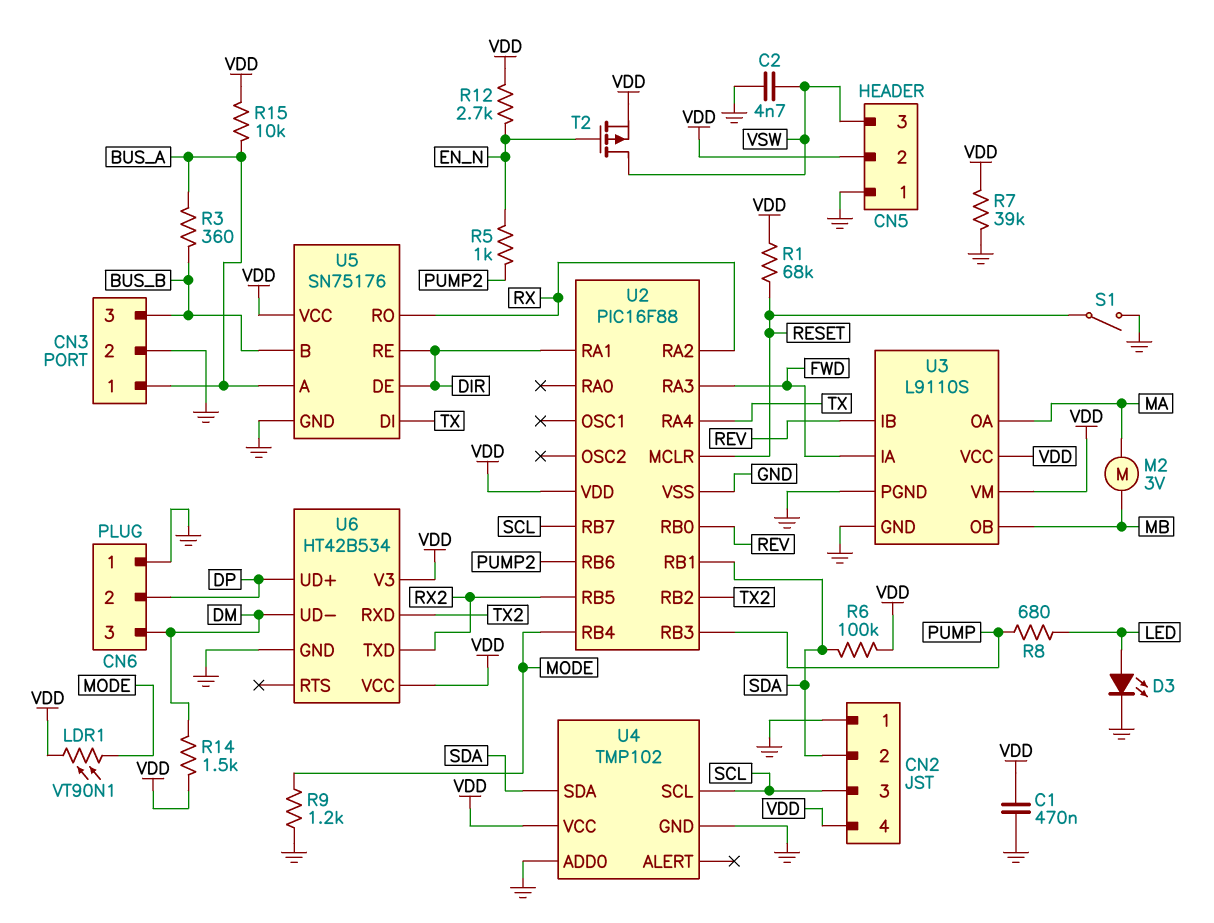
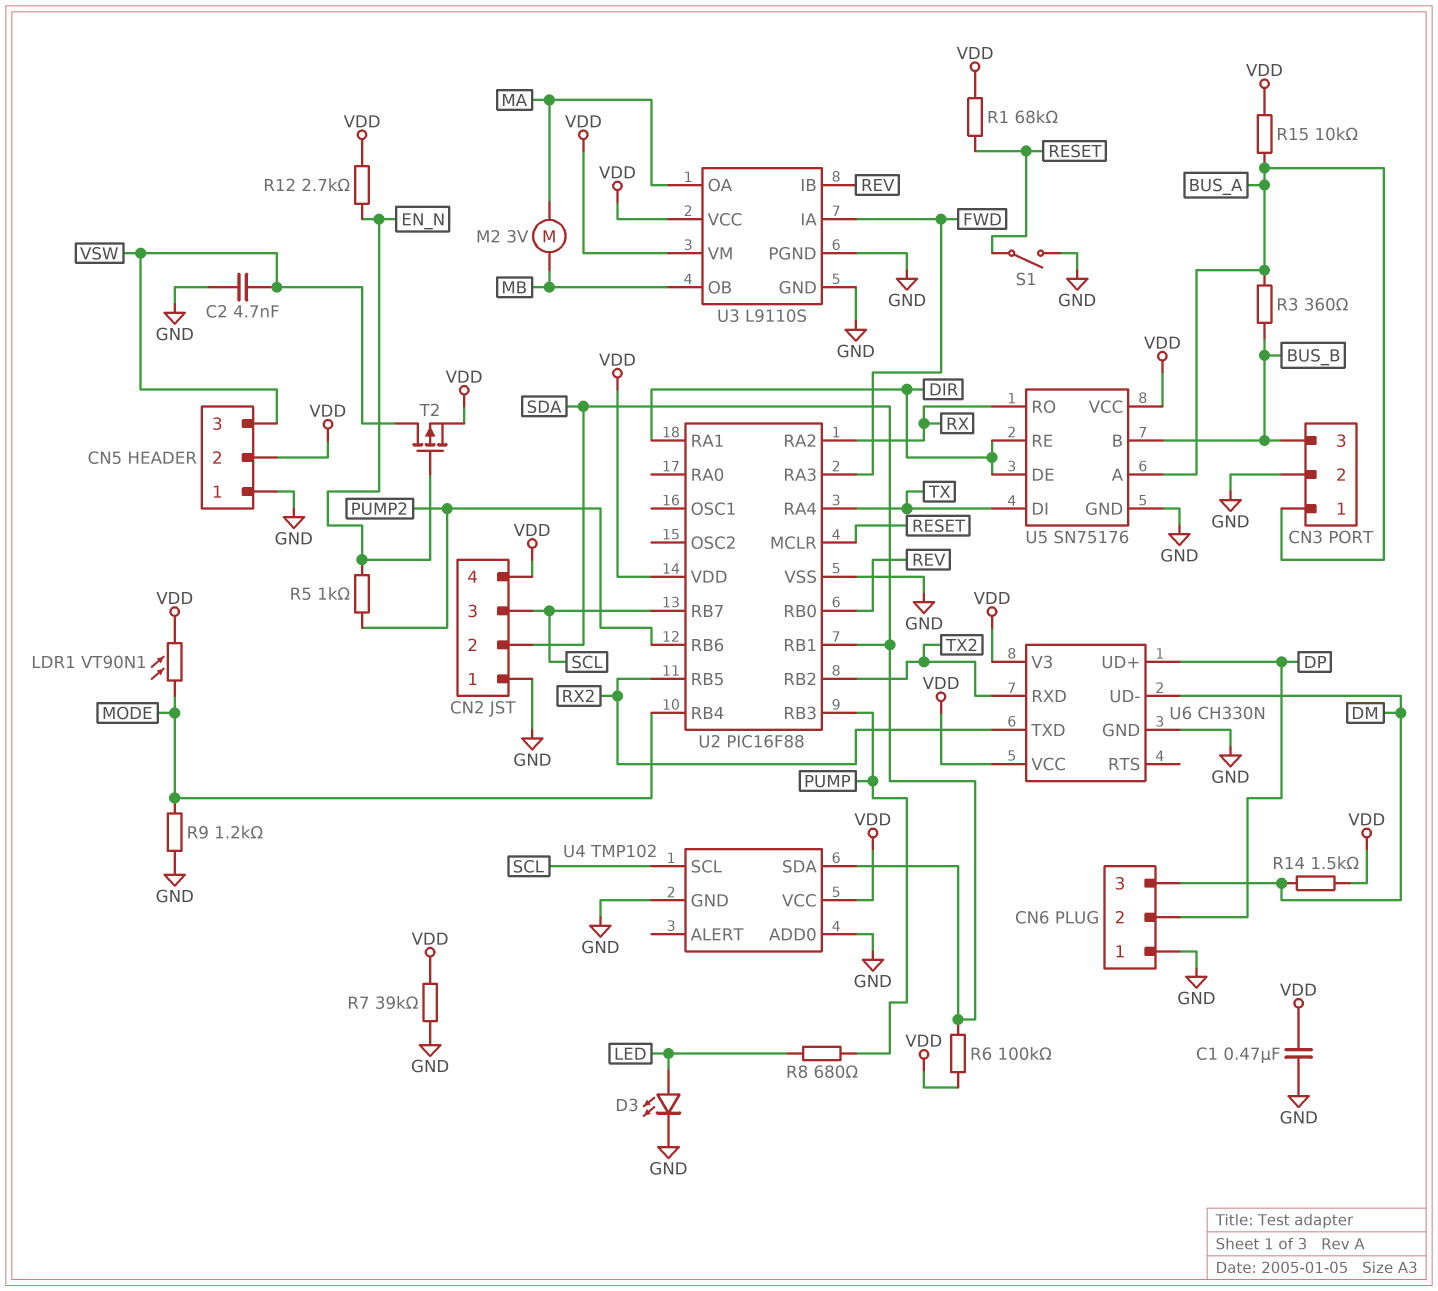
U6: HT42B534 -> CH330N

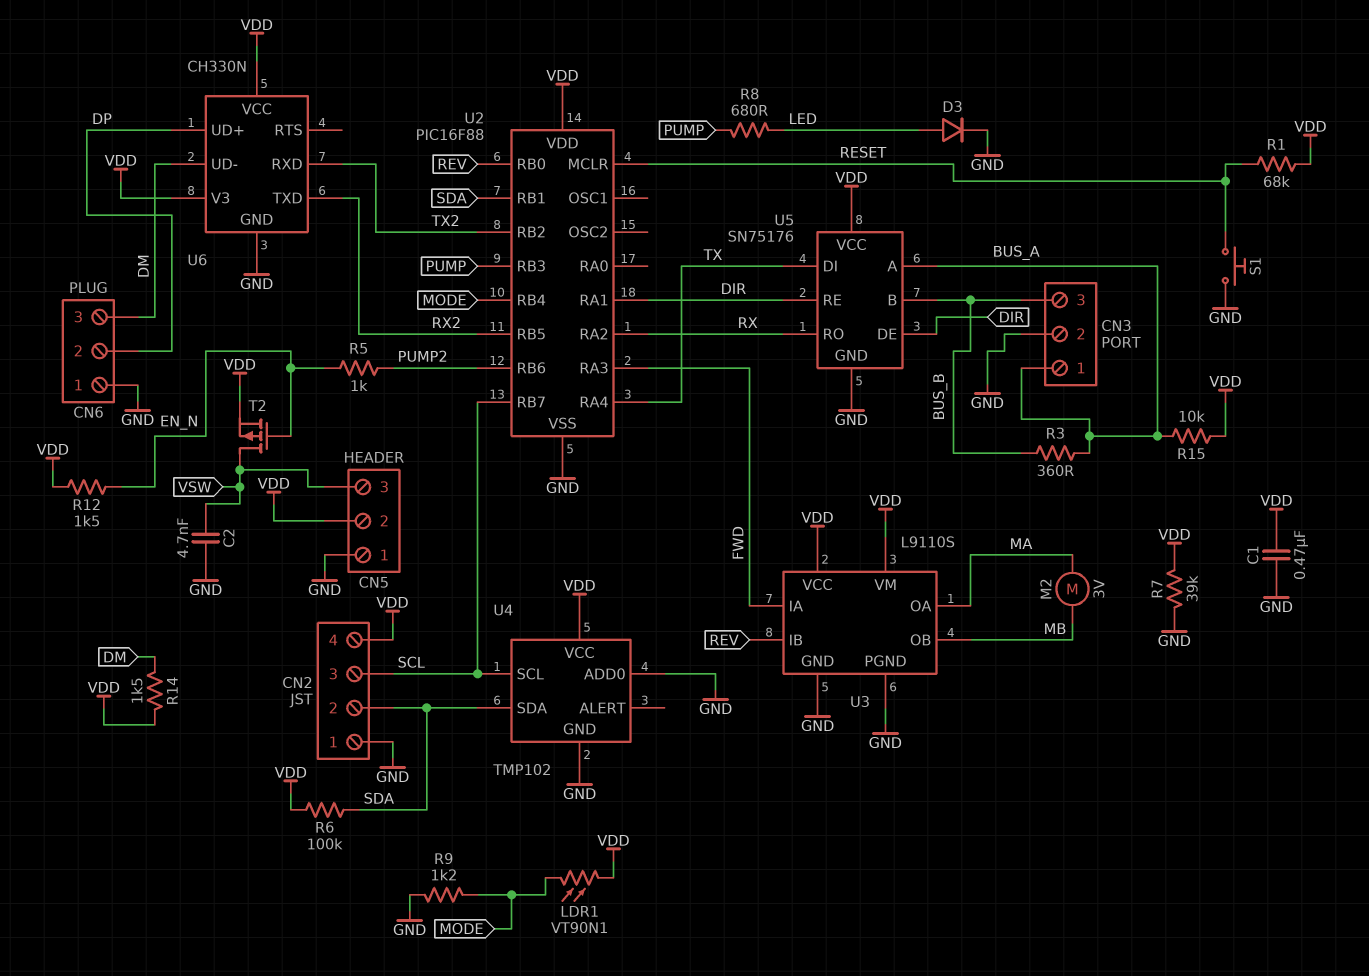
D3: LED (A LED, K GND) -> diode (A LED, K GND)
R12: 2.7k (EN_N, VDD) -> 1.5k (EN_N, VDD)
S1: switch (GND, RESET) -> button (GND, RESET)

